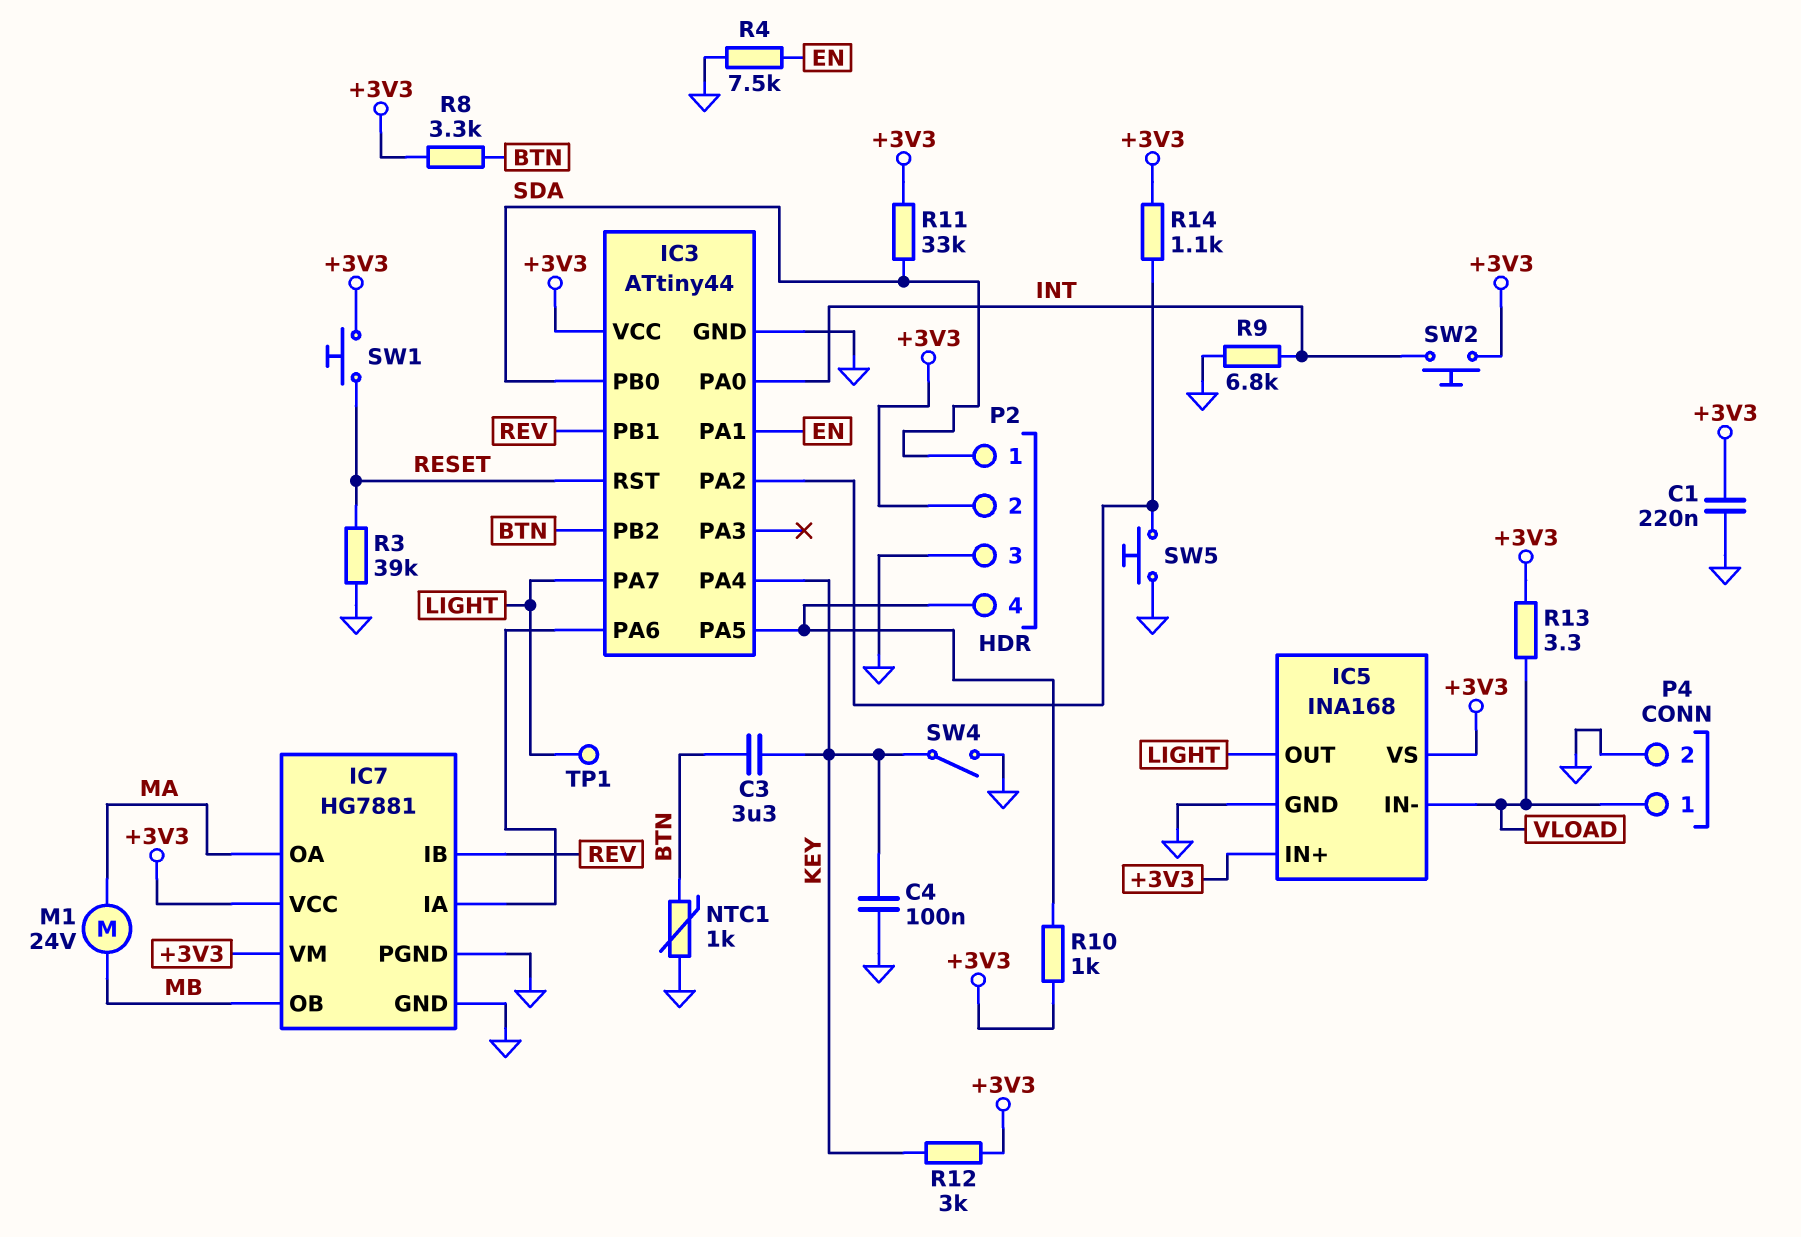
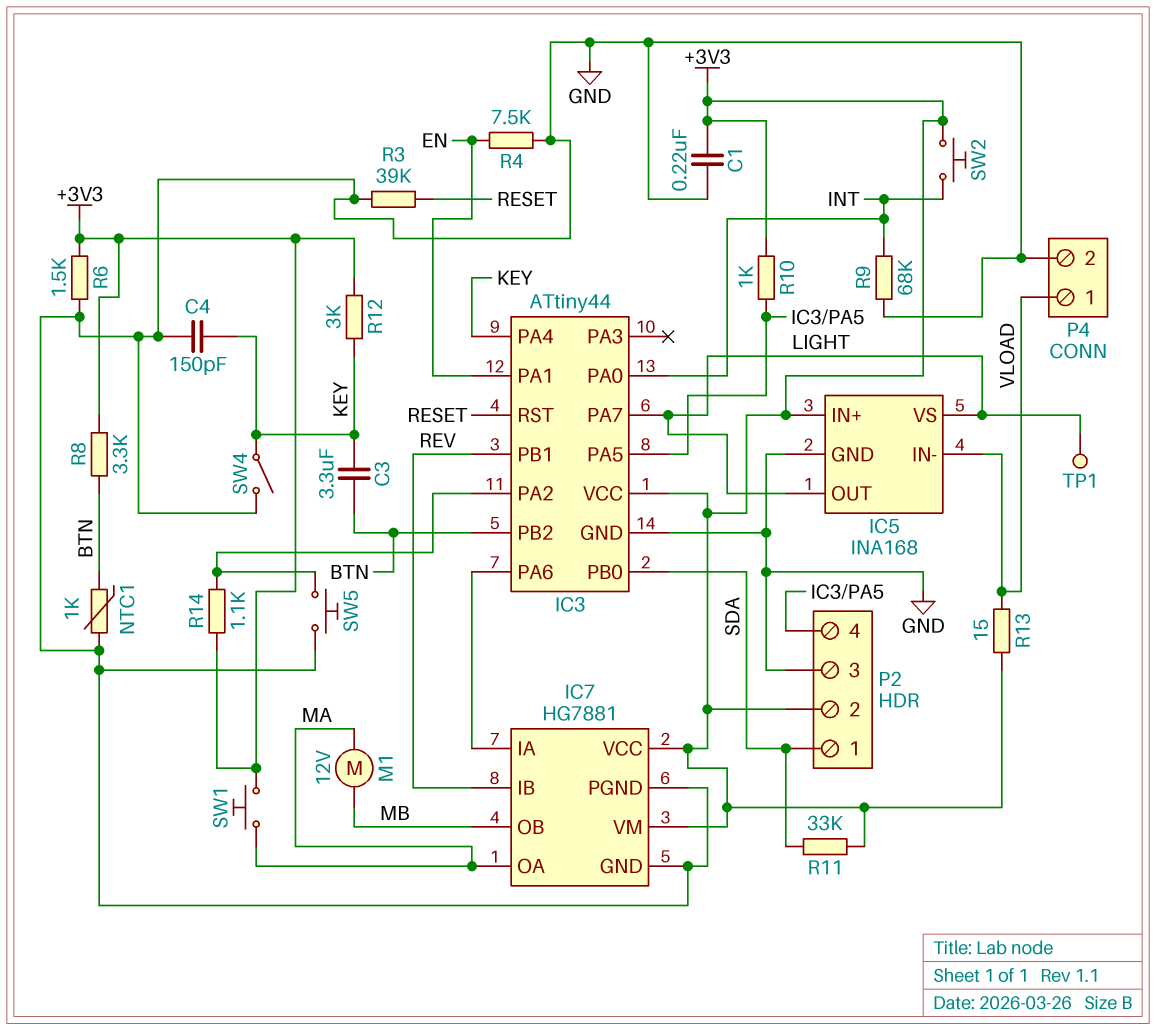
C4: 100nF (GND, KEY) -> 150pF (GND, KEY)
IC5 pin VS: +3V3 -> LIGHT
M1: motor 24V (MA, MB) -> motor 12V (MA, MB)
R6: none -> 1.5k (+3V3, GND)
R9: 6.8k (GND, INT) -> 68k (GND, INT)
R13: 3.3 (+3V3, VLOAD) -> 15 (+3V3, VLOAD)
SW1: button (+3V3, RESET) -> button (+3V3, MA)

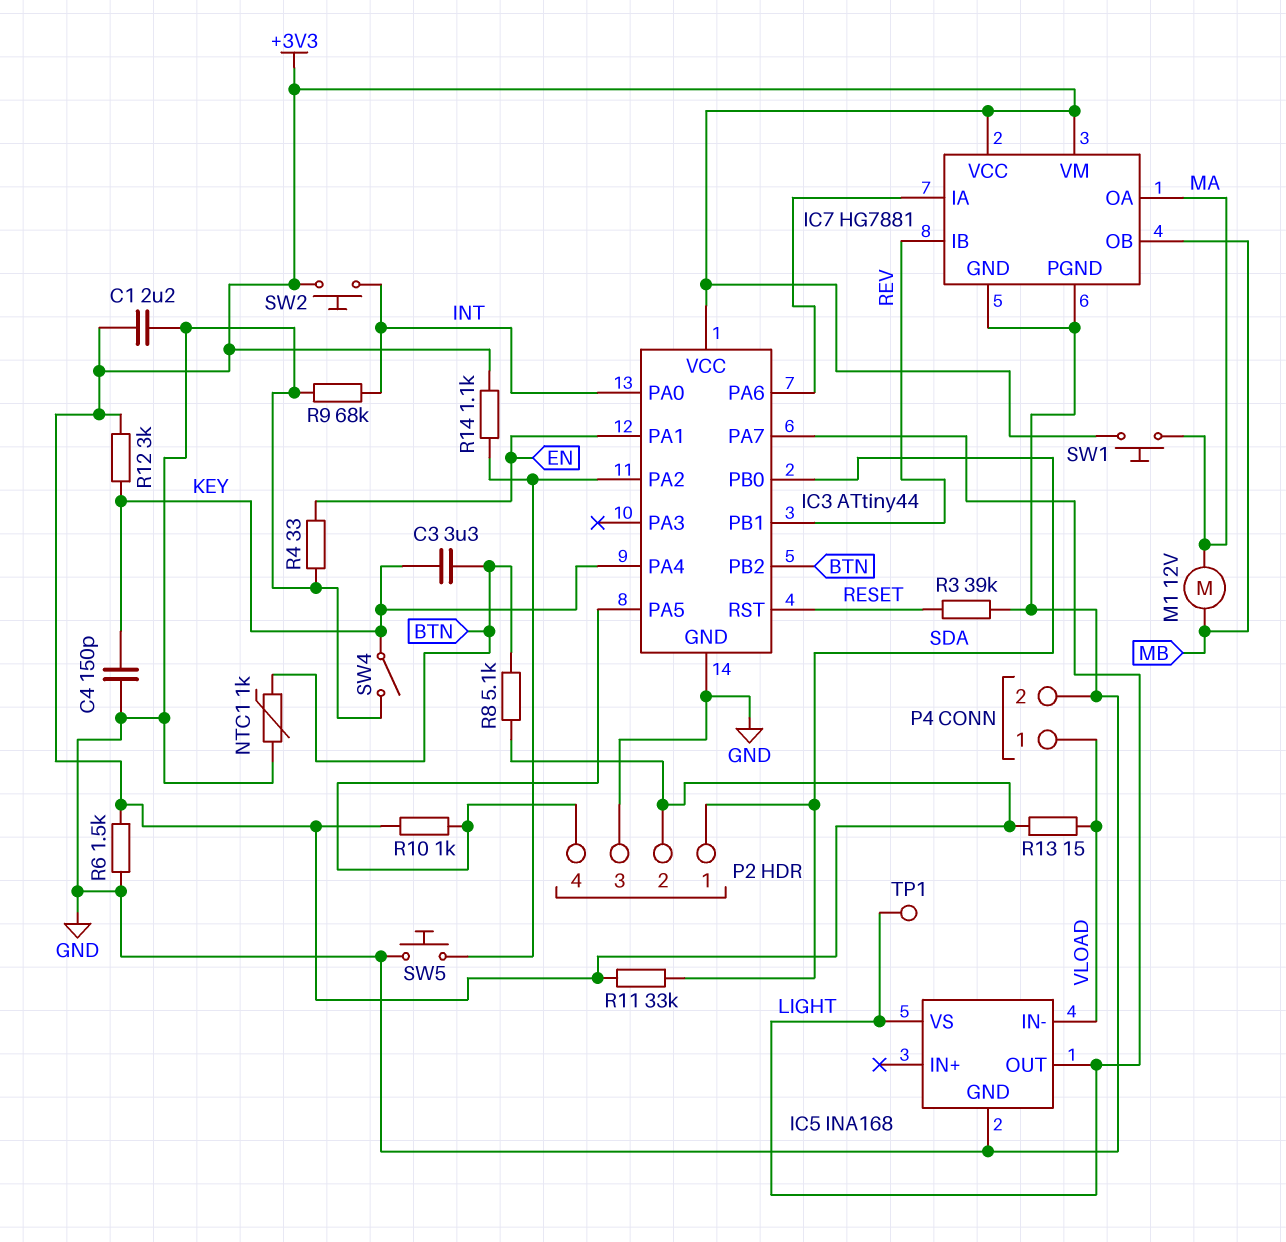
C1: 220nF (+3V3, GND) -> 2.2uF (+3V3, GND)
IC5 pin IN+: +3V3 -> none
R4: 7.5k (EN, GND) -> 33 (EN, GND)
R8: 3.3k (+3V3, BTN) -> 5.1k (+3V3, BTN)

